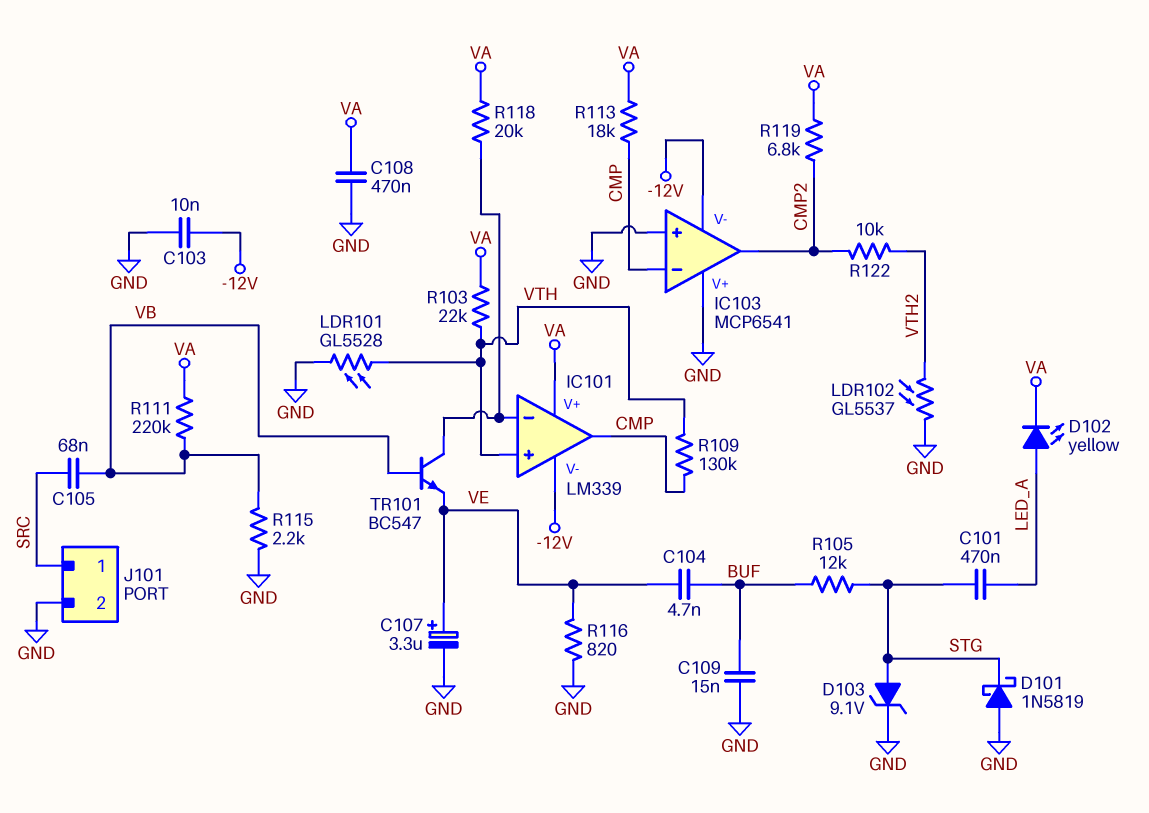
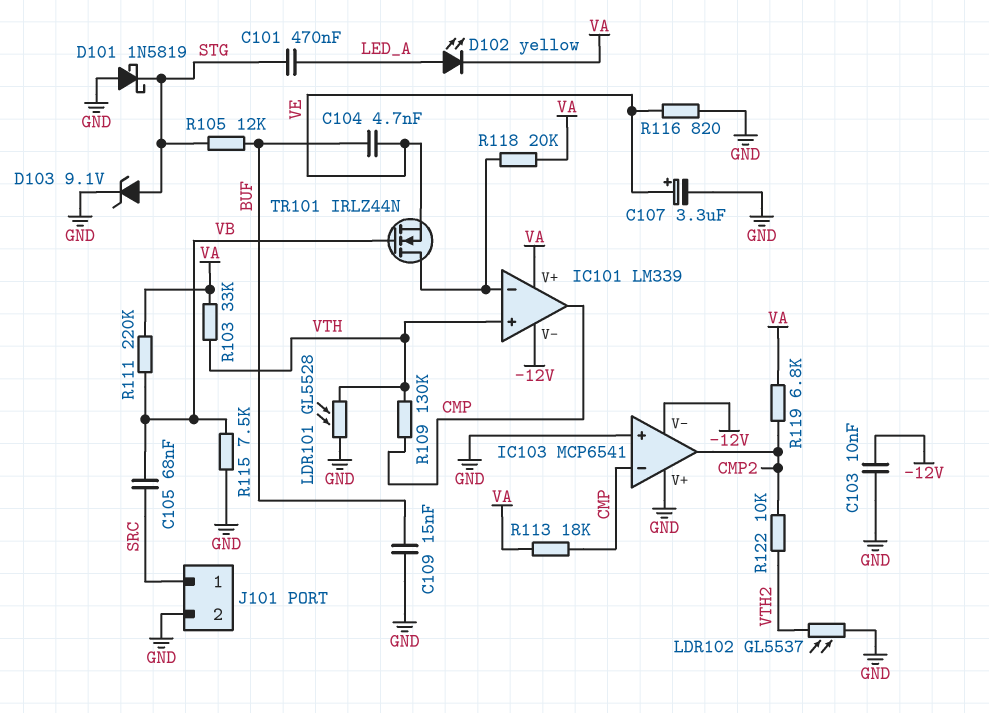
C108: 470nF (GND, VA) -> none
R103: 22k (VA, VTH) -> 33k (VA, VTH)
R115: 2.2k (GND, VB) -> 7.5k (GND, VB)
TR101: NPN BC547 (B VB, C IC101/in-, E VE) -> NMOS IRLZ44N (G VB, D IC101/in-, S VE)

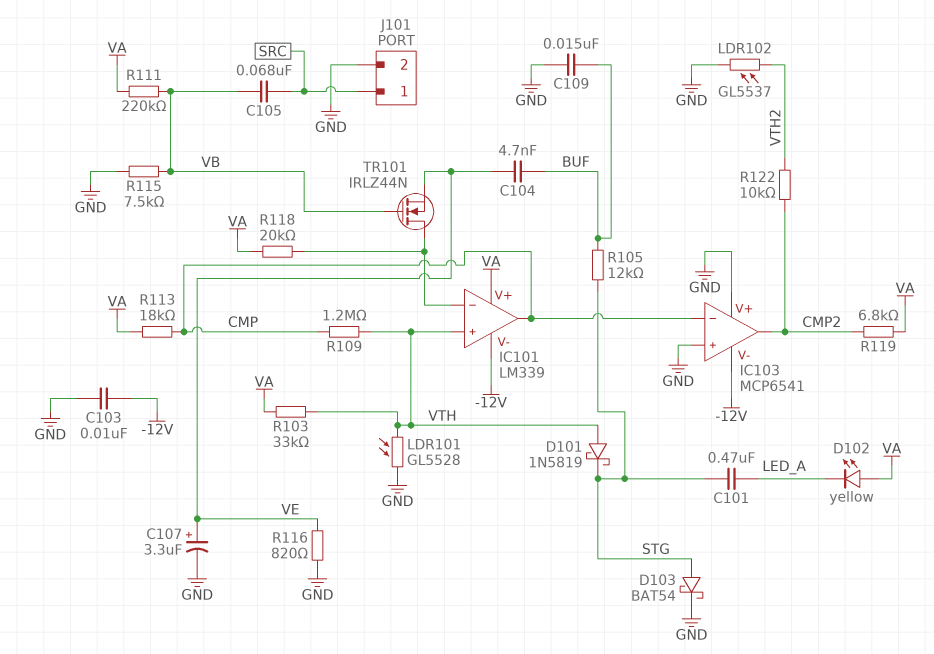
D101: schottky 1N5819 (A GND, K STG) -> schottky 1N5819 (A VTH, K STG)
D102: LED yellow (A LED_A, K VA) -> LED yellow (A VA, K LED_A)
D103: zener 9.1V (A STG, K GND) -> schottky BAT54 (A STG, K GND)
R109: 130k (CMP, VTH) -> 1.2M (CMP, VTH)

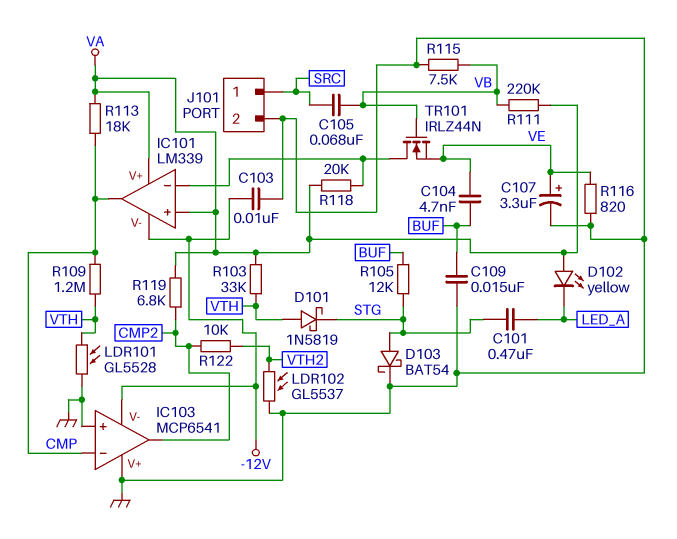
IC101 pin in+: VTH -> VA

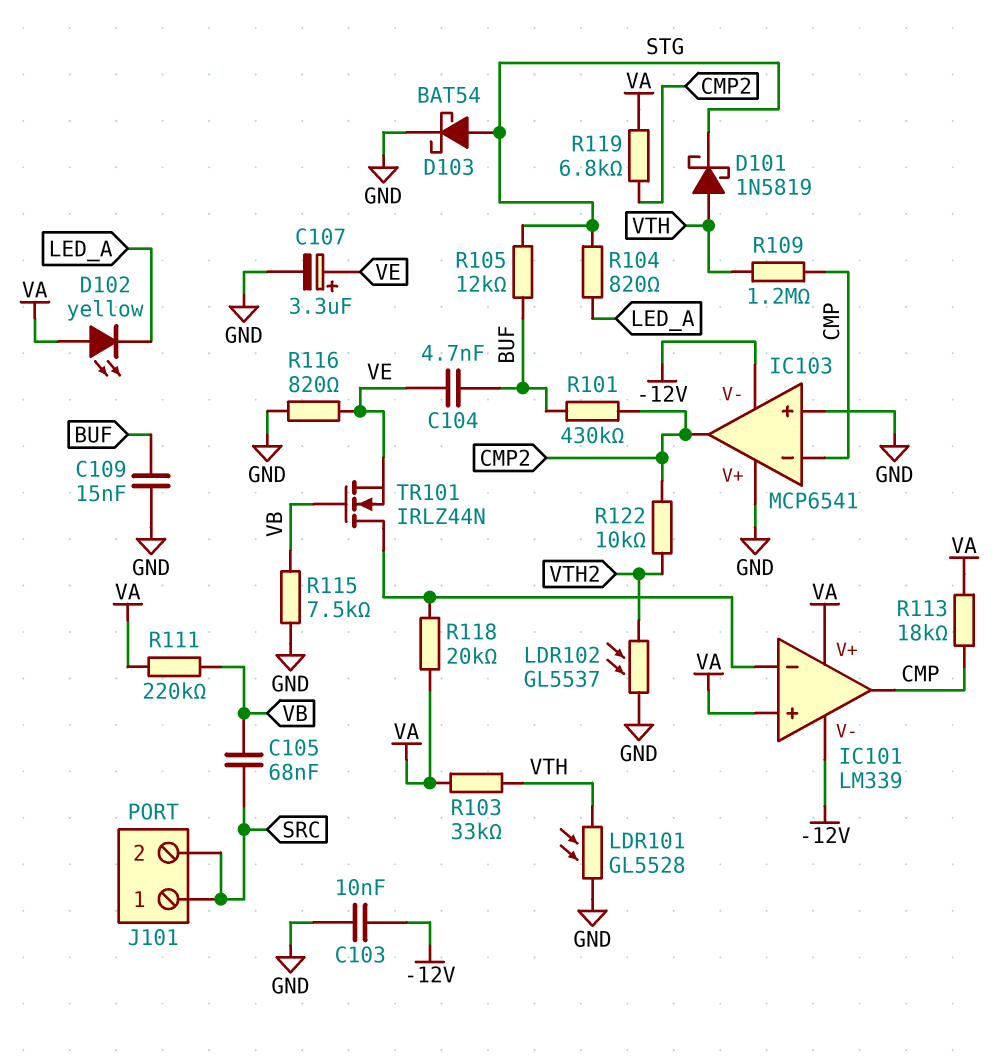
C101: 470nF (LED_A, STG) -> none
J101 pin 2: GND -> SRC
R101: none -> 430k (BUF, CMP2)
R104: none -> 820 (LED_A, STG)

